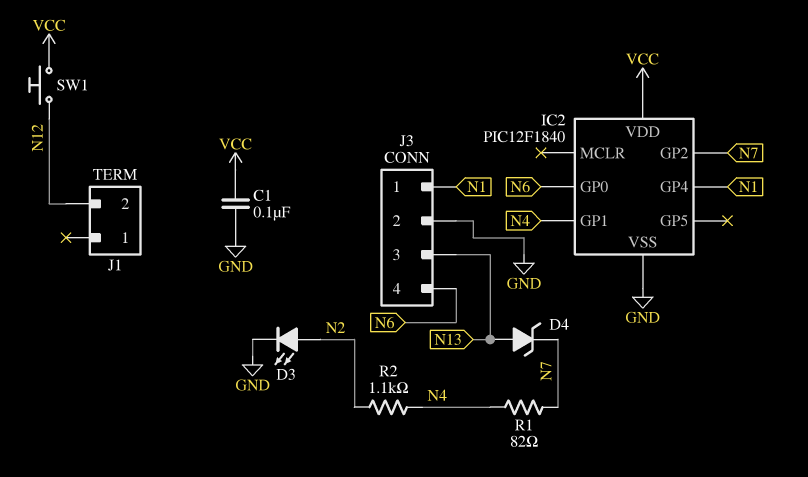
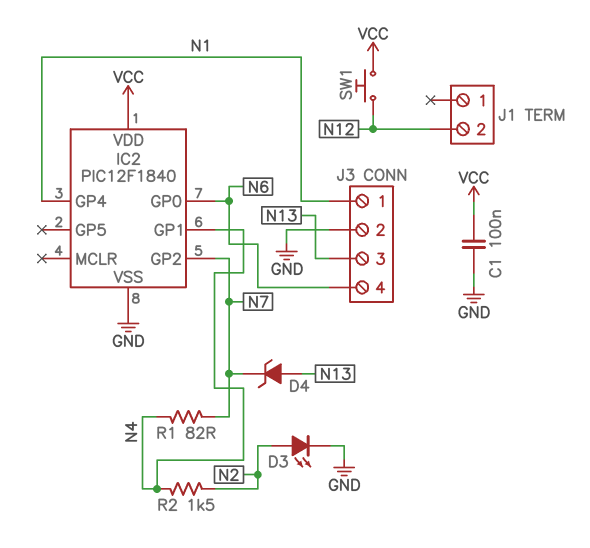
R2: 1.1k (N2, N4) -> 1.5k (N2, N4)

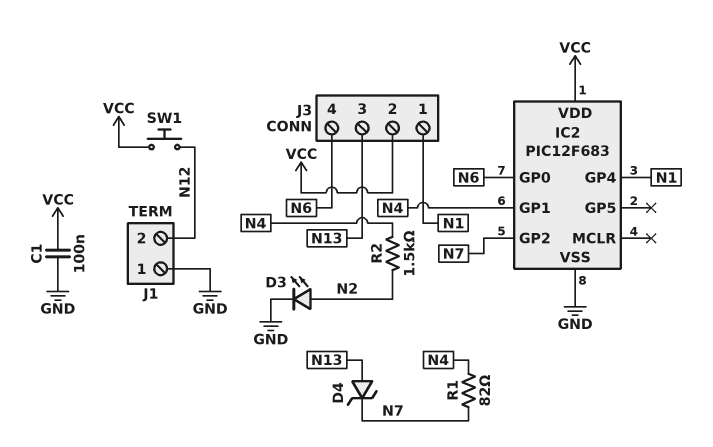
IC2: PIC12F1840 -> PIC12F683
J1 pin 1: none -> GND
J3 pin 2: GND -> VCC

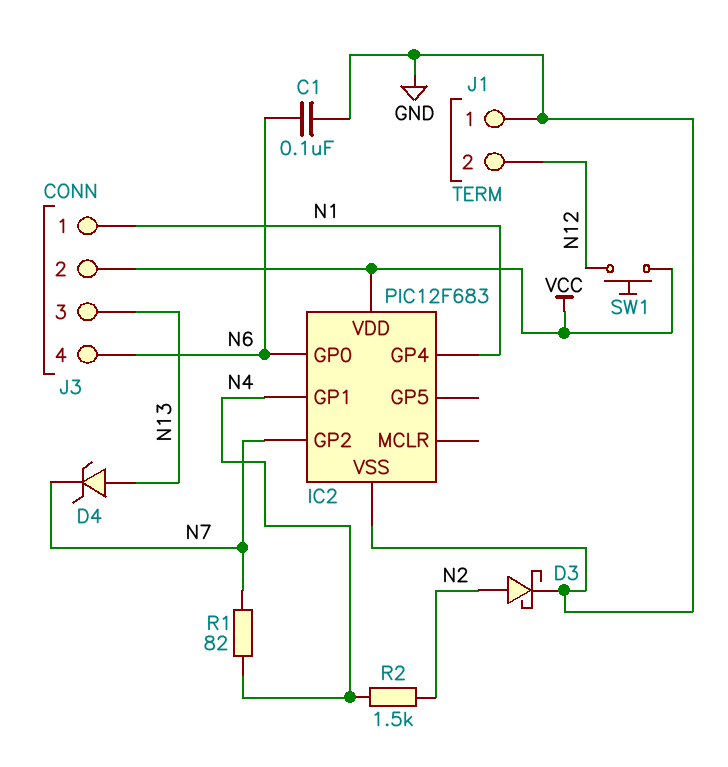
C1: 100nF (GND, VCC) -> 100nF (GND, N6)
D3: LED (A N2, K GND) -> schottky (A N2, K GND)

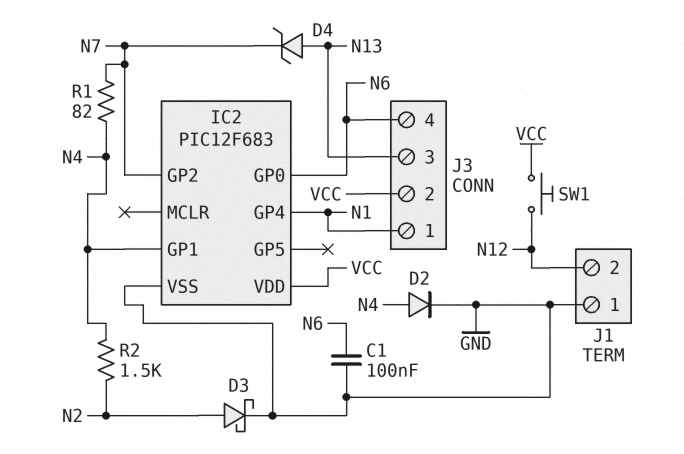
D2: none -> diode (A N4, K GND)

